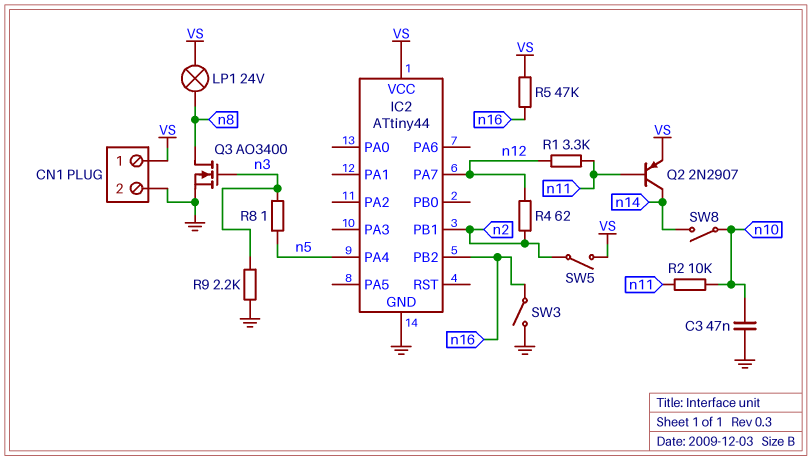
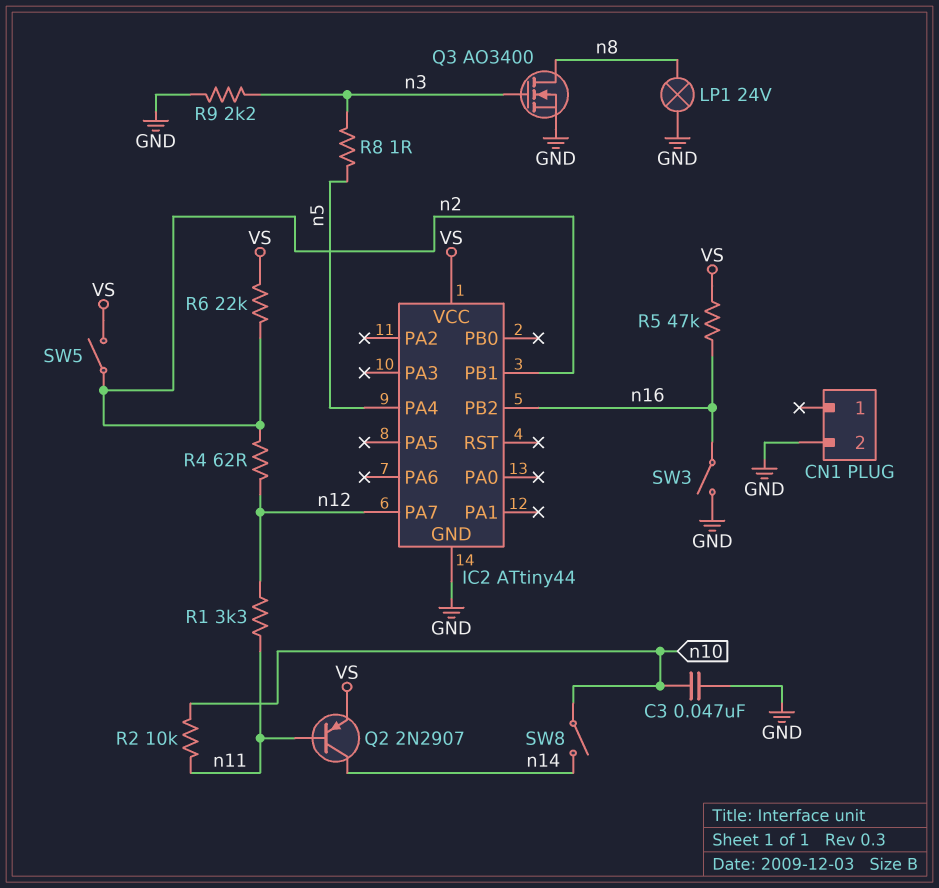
CN1 pin 1: VS -> none
LP1: lamp 24V (VS, n8) -> lamp 24V (GND, n8)
R6: none -> 22k (VS, n2)

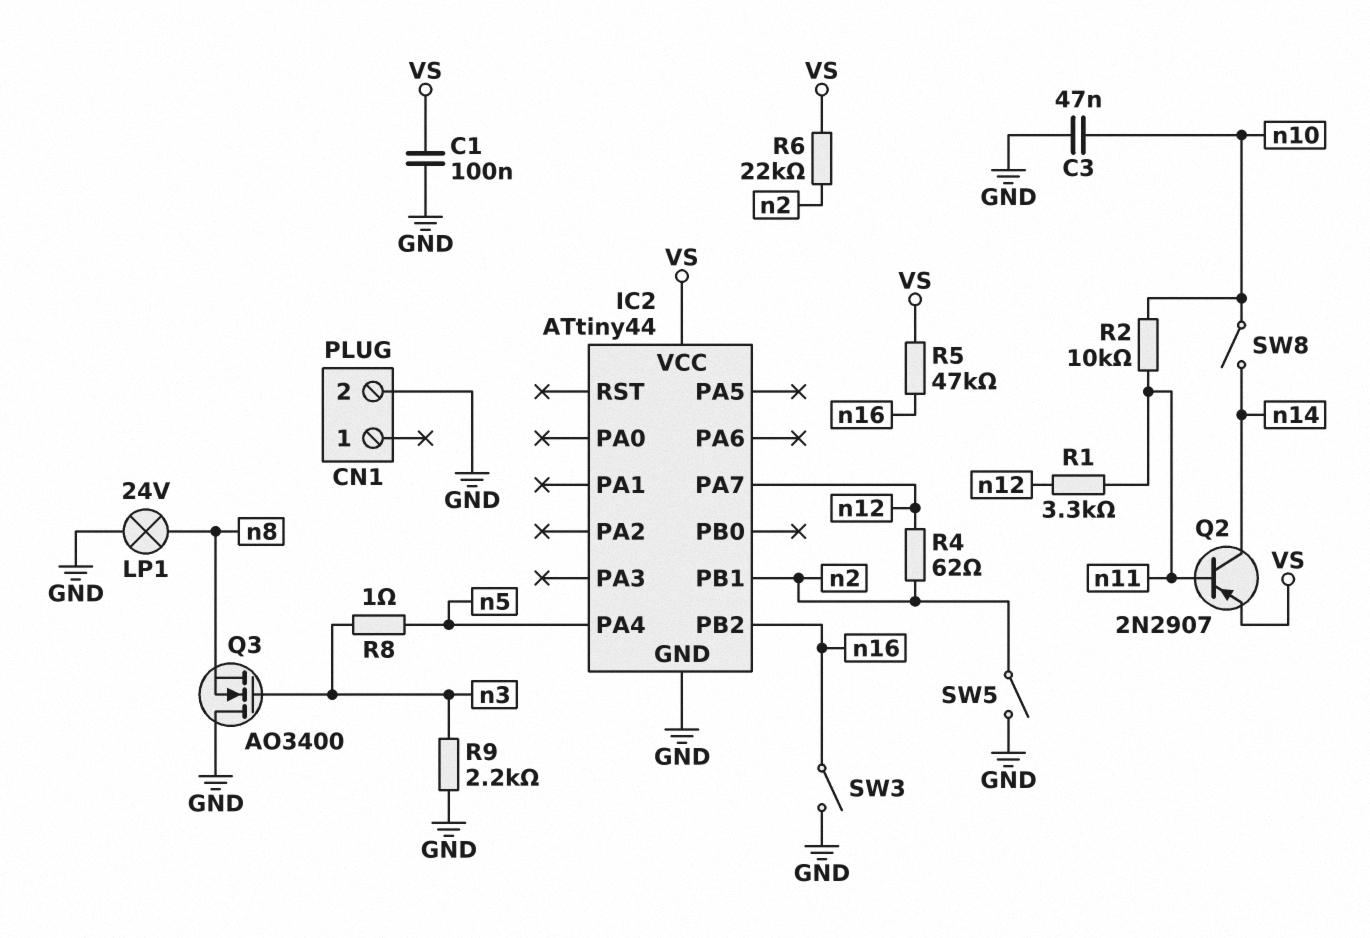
C1: none -> 100nF (GND, VS)
Q3: NMOS AO3400 (G n3, D n8, S GND) -> NMOS AO3400 (G n3, D GND, S n8)
SW5: switch (VS, n2) -> switch (GND, n2)

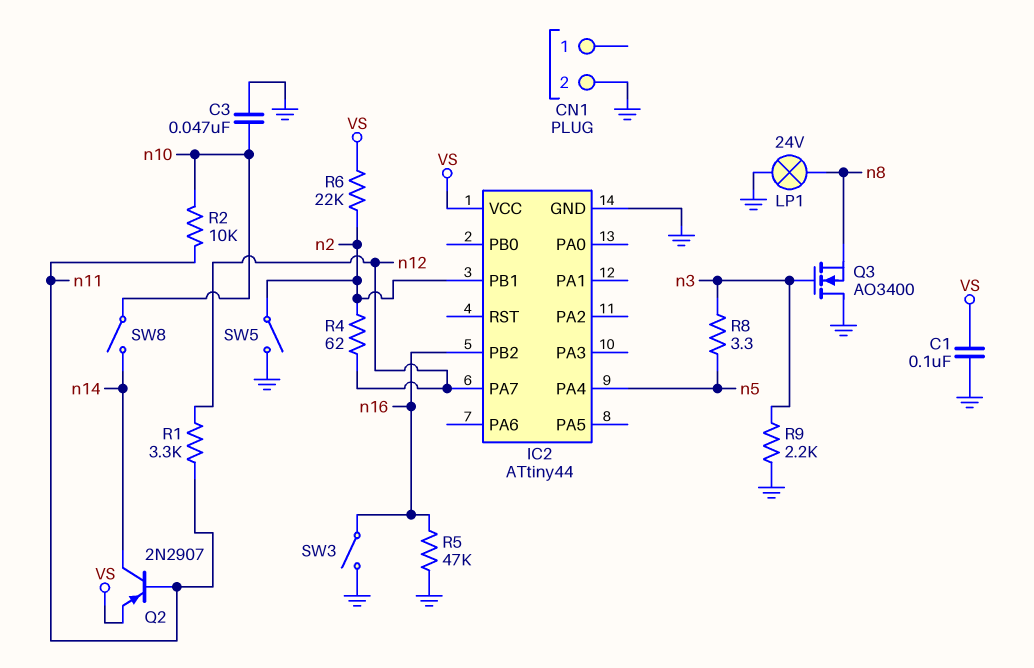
R5: 47k (VS, n16) -> 47k (GND, n16)
R8: 1 (n3, n5) -> 3.3 (n3, n5)

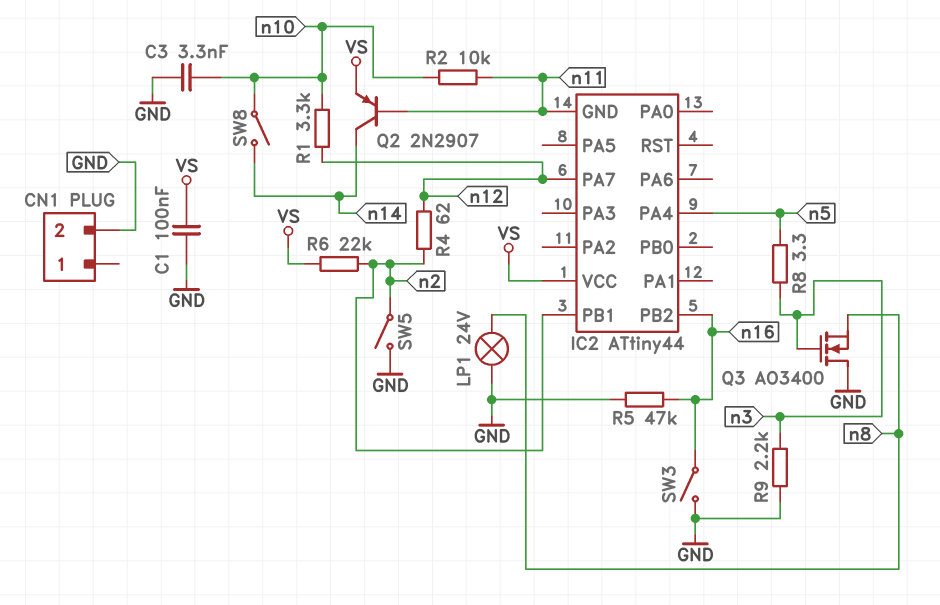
C3: 47nF (GND, n10) -> 3.3nF (GND, n10)
IC2 pin GND: GND -> n11
R1: 3.3k (n11, n12) -> 3.3k (n10, n12)

